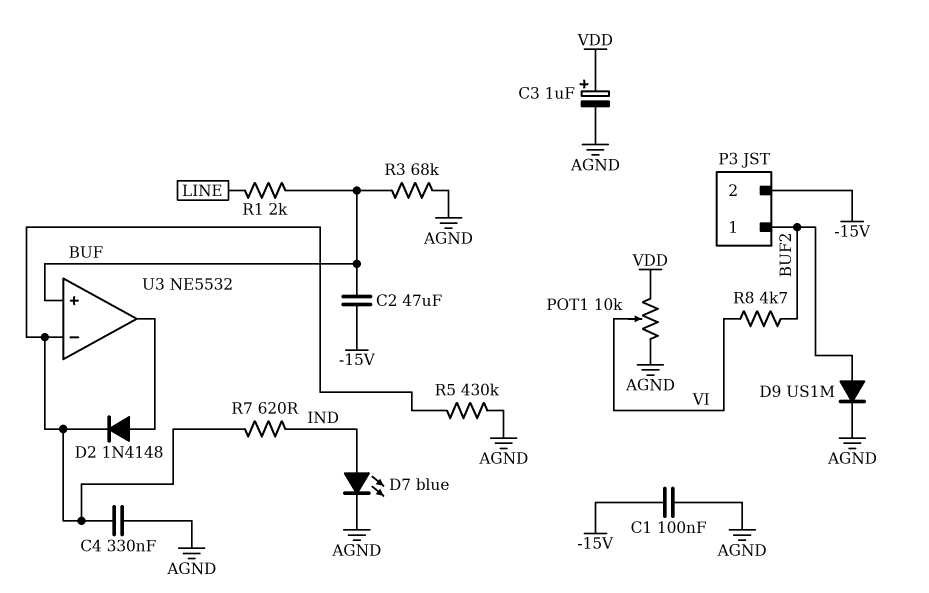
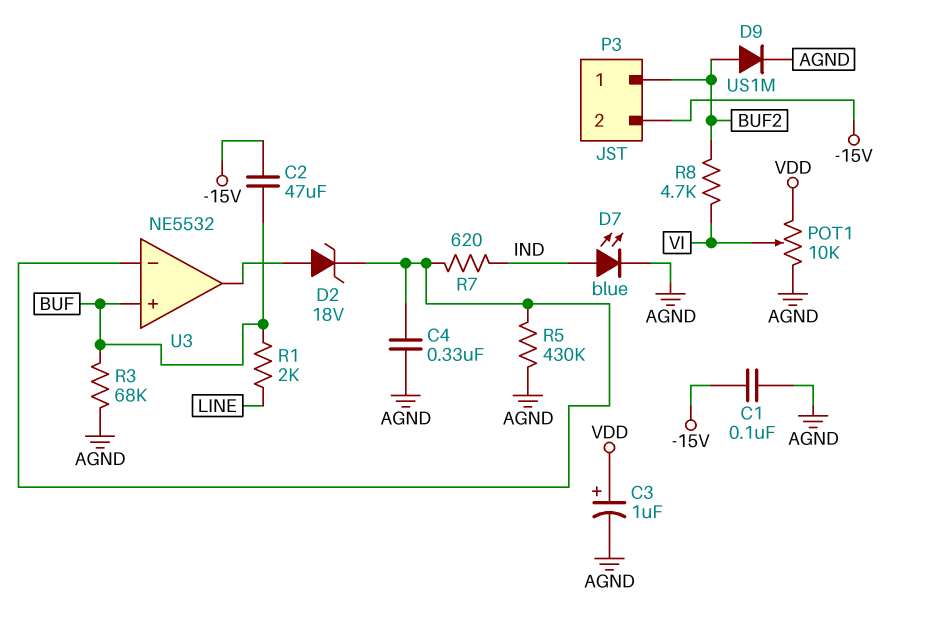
D2: diode 1N4148 (A U3/out, K U3/in-) -> zener 18V (A U3/out, K U3/in-)

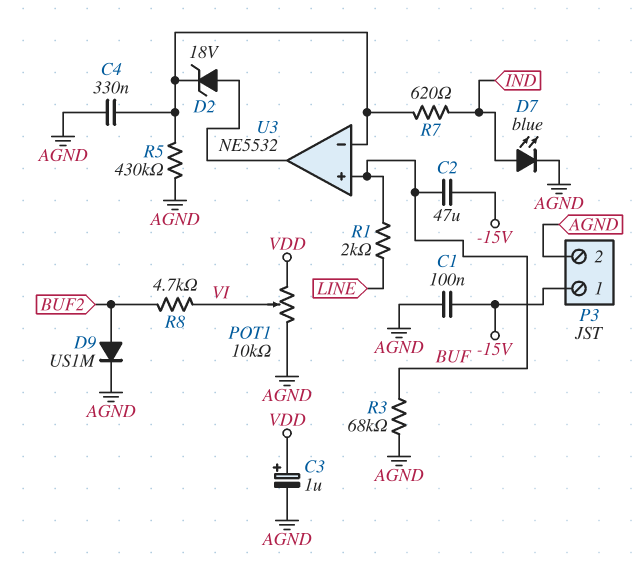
P3 pin 1: BUF2 -> -15V
P3 pin 2: -15V -> AGND

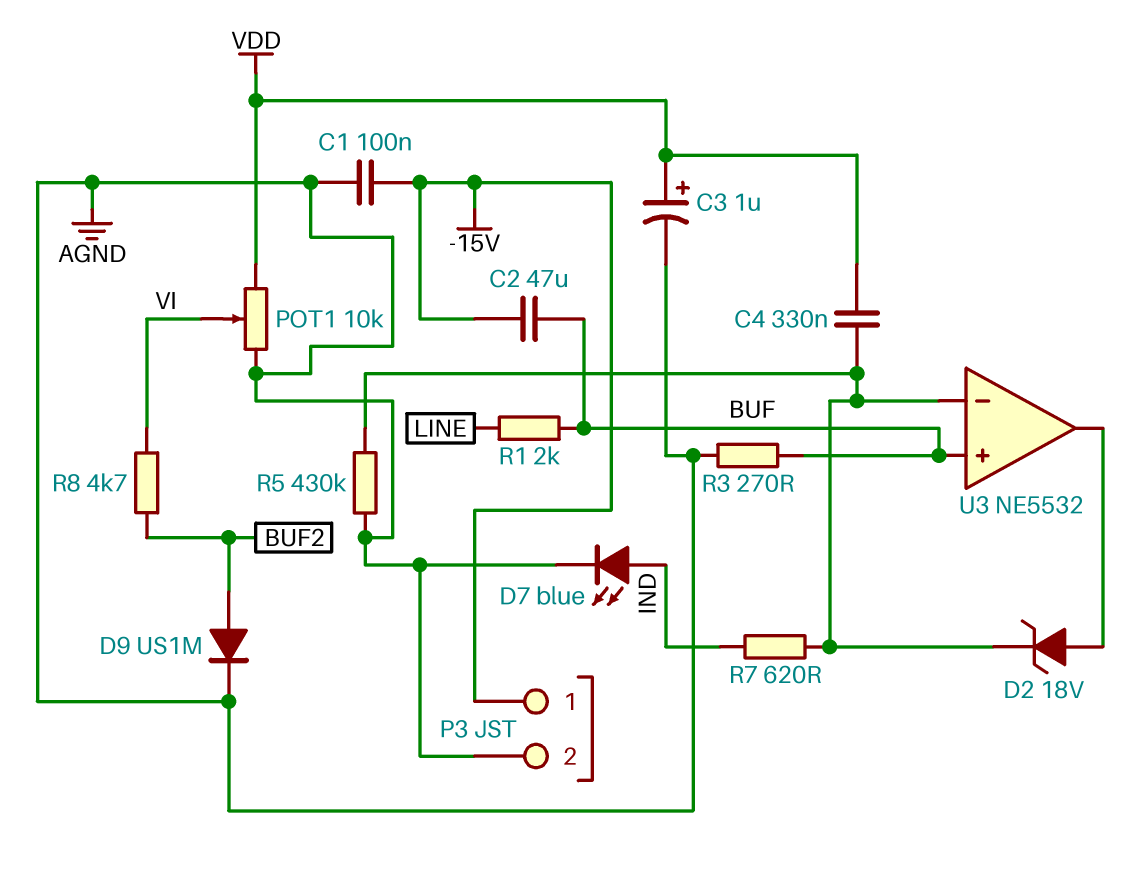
C4: 330nF (AGND, U3/in-) -> 330nF (U3/in-, VDD)
R3: 68k (AGND, BUF) -> 270 (AGND, BUF)

